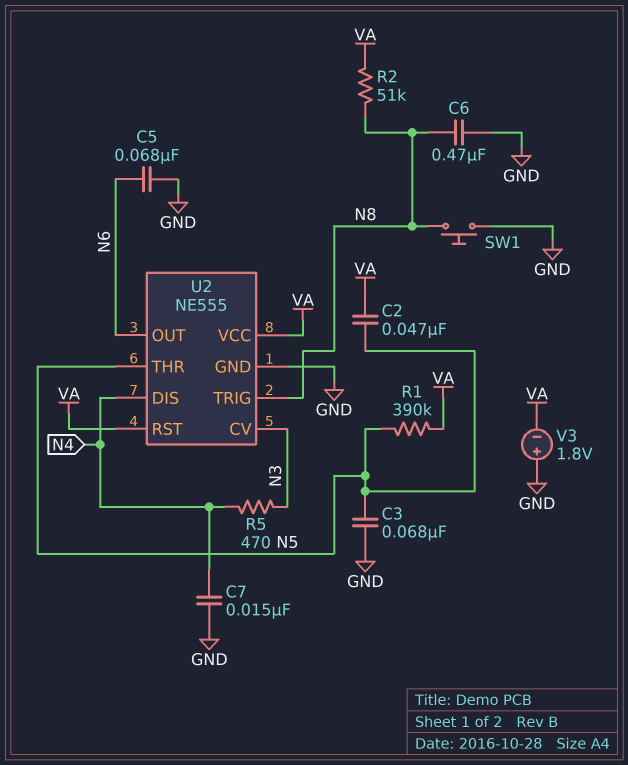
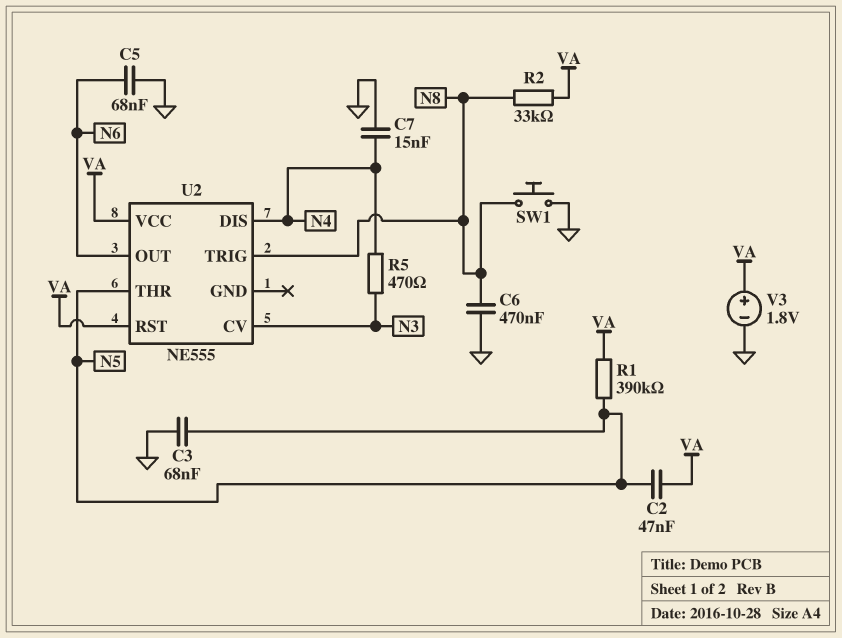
R2: 51k (N8, VA) -> 33k (N8, VA)
U2 pin GND: GND -> none
V3: 1.8V (plus GND, minus VA) -> 1.8V (plus VA, minus GND)

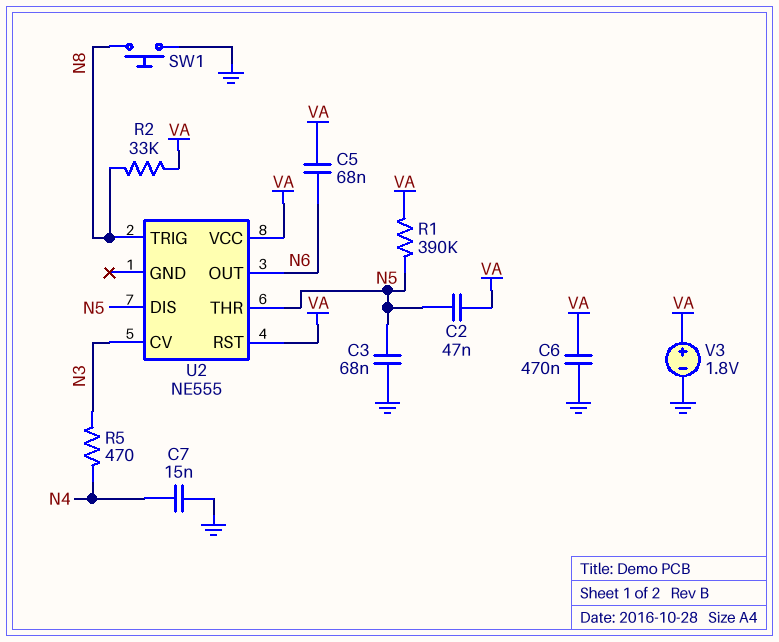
C5: 68nF (GND, N6) -> 68nF (N6, VA)
C6: 470nF (GND, N8) -> 470nF (GND, VA)
U2 pin DIS: N4 -> N5

